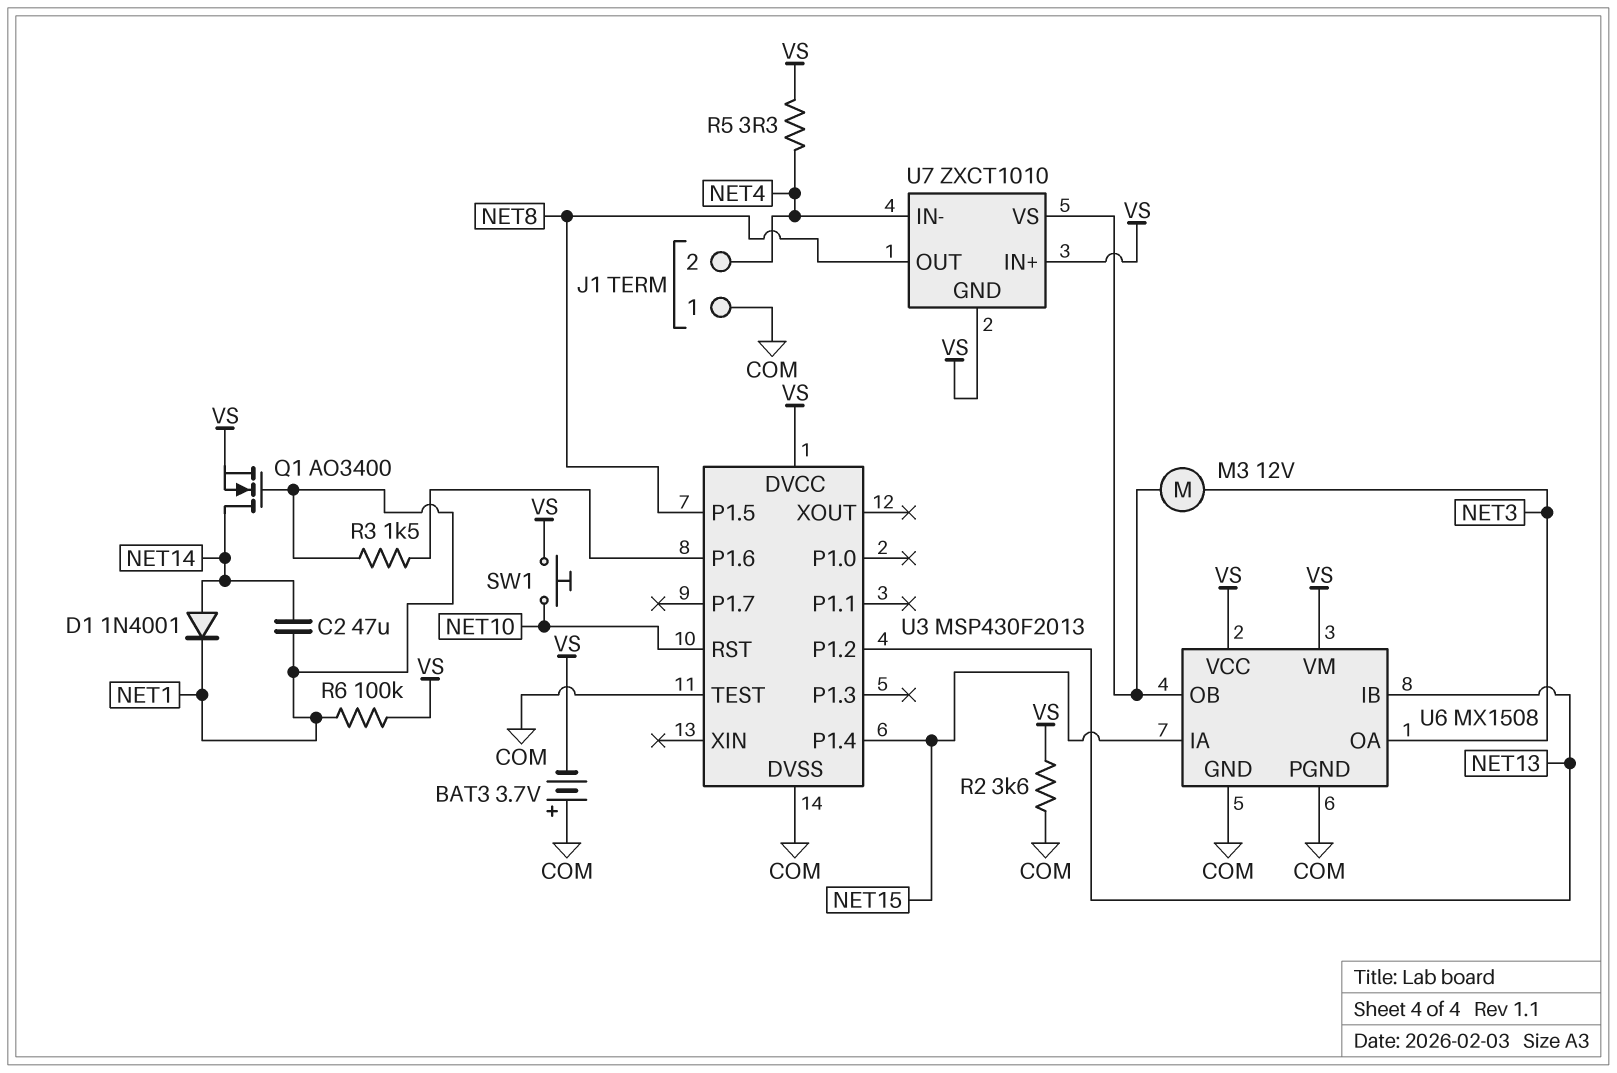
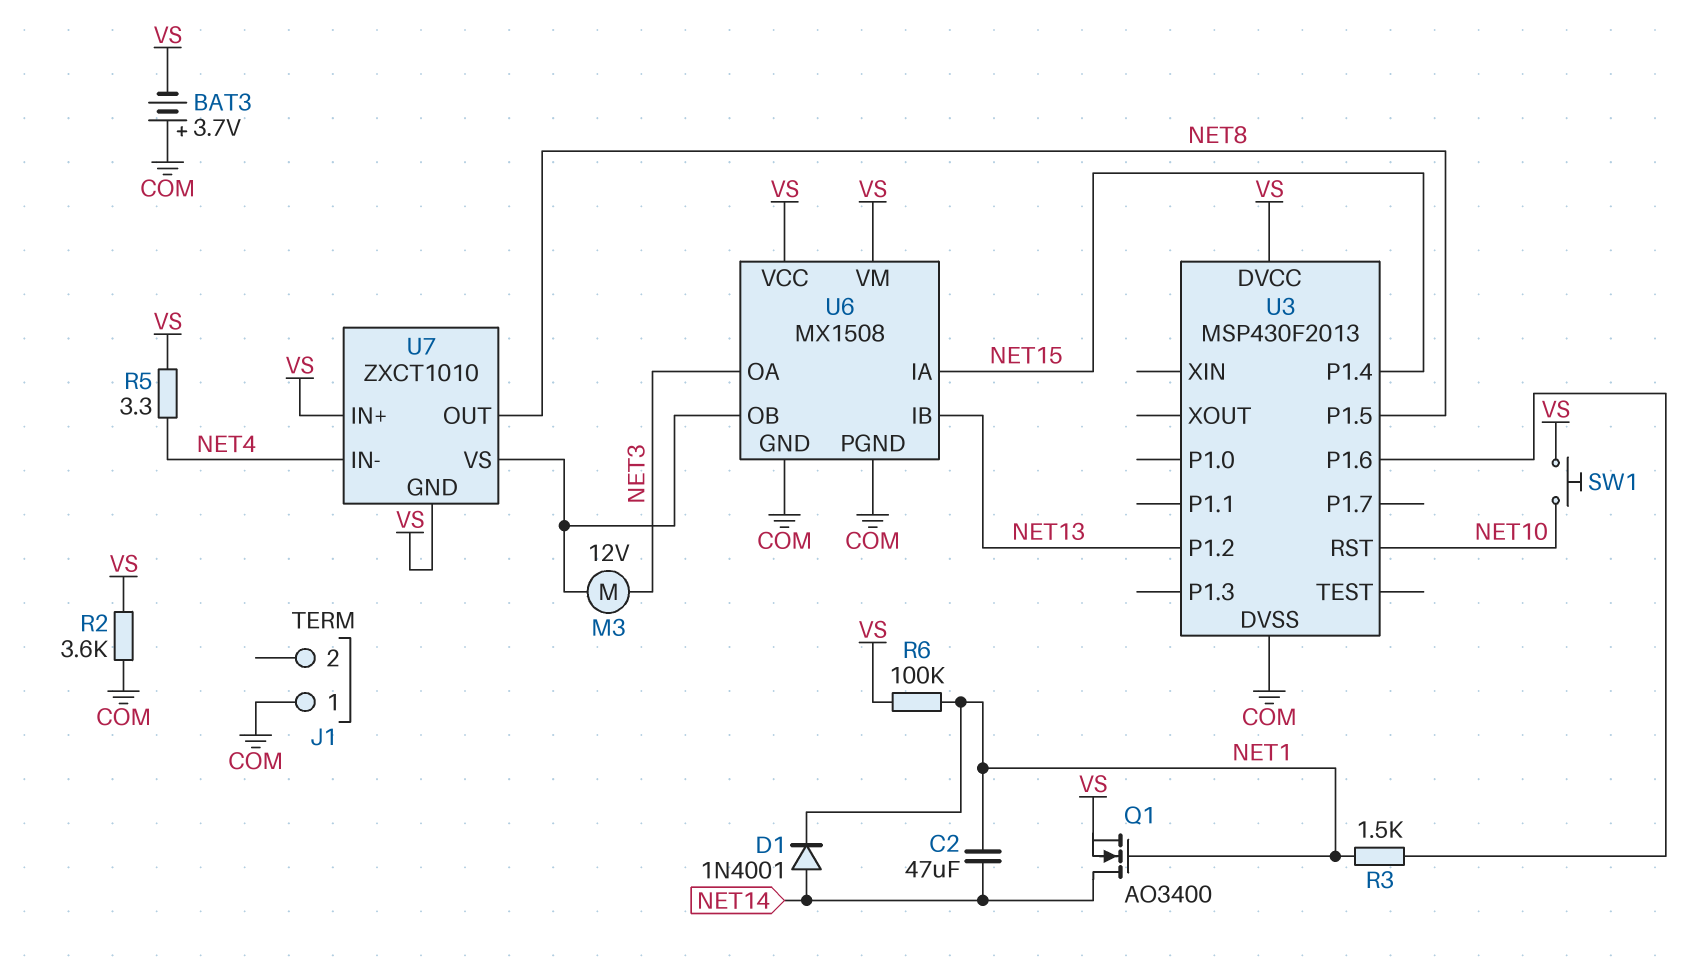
J1 pin 2: NET4 -> none
U3 pin TEST: COM -> none

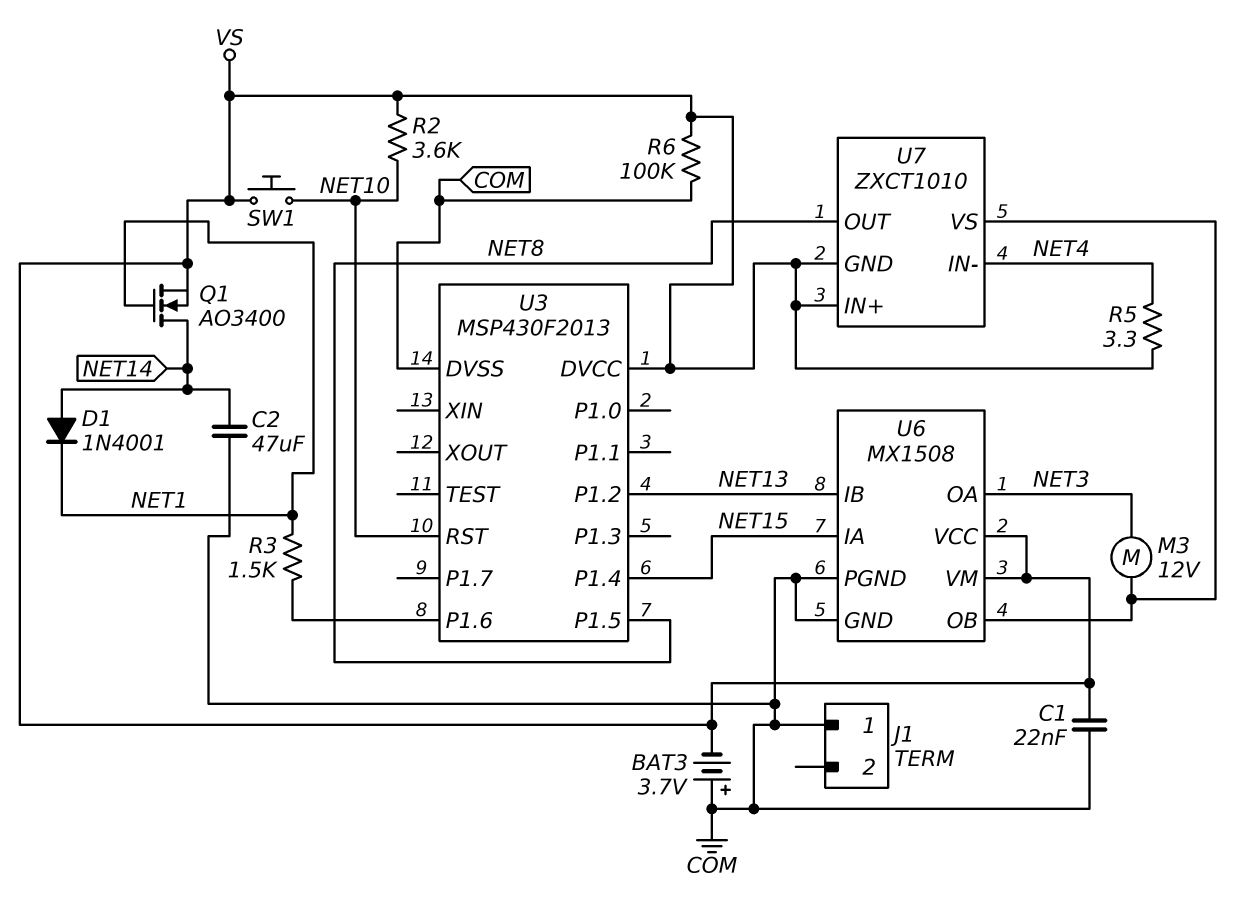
C1: none -> 22nF (COM, VS)
C2: 47uF (NET1, NET14) -> 47uF (COM, NET14)
R2: 3.6k (COM, VS) -> 3.6k (NET10, VS)
R6: 100k (NET1, VS) -> 100k (COM, VS)

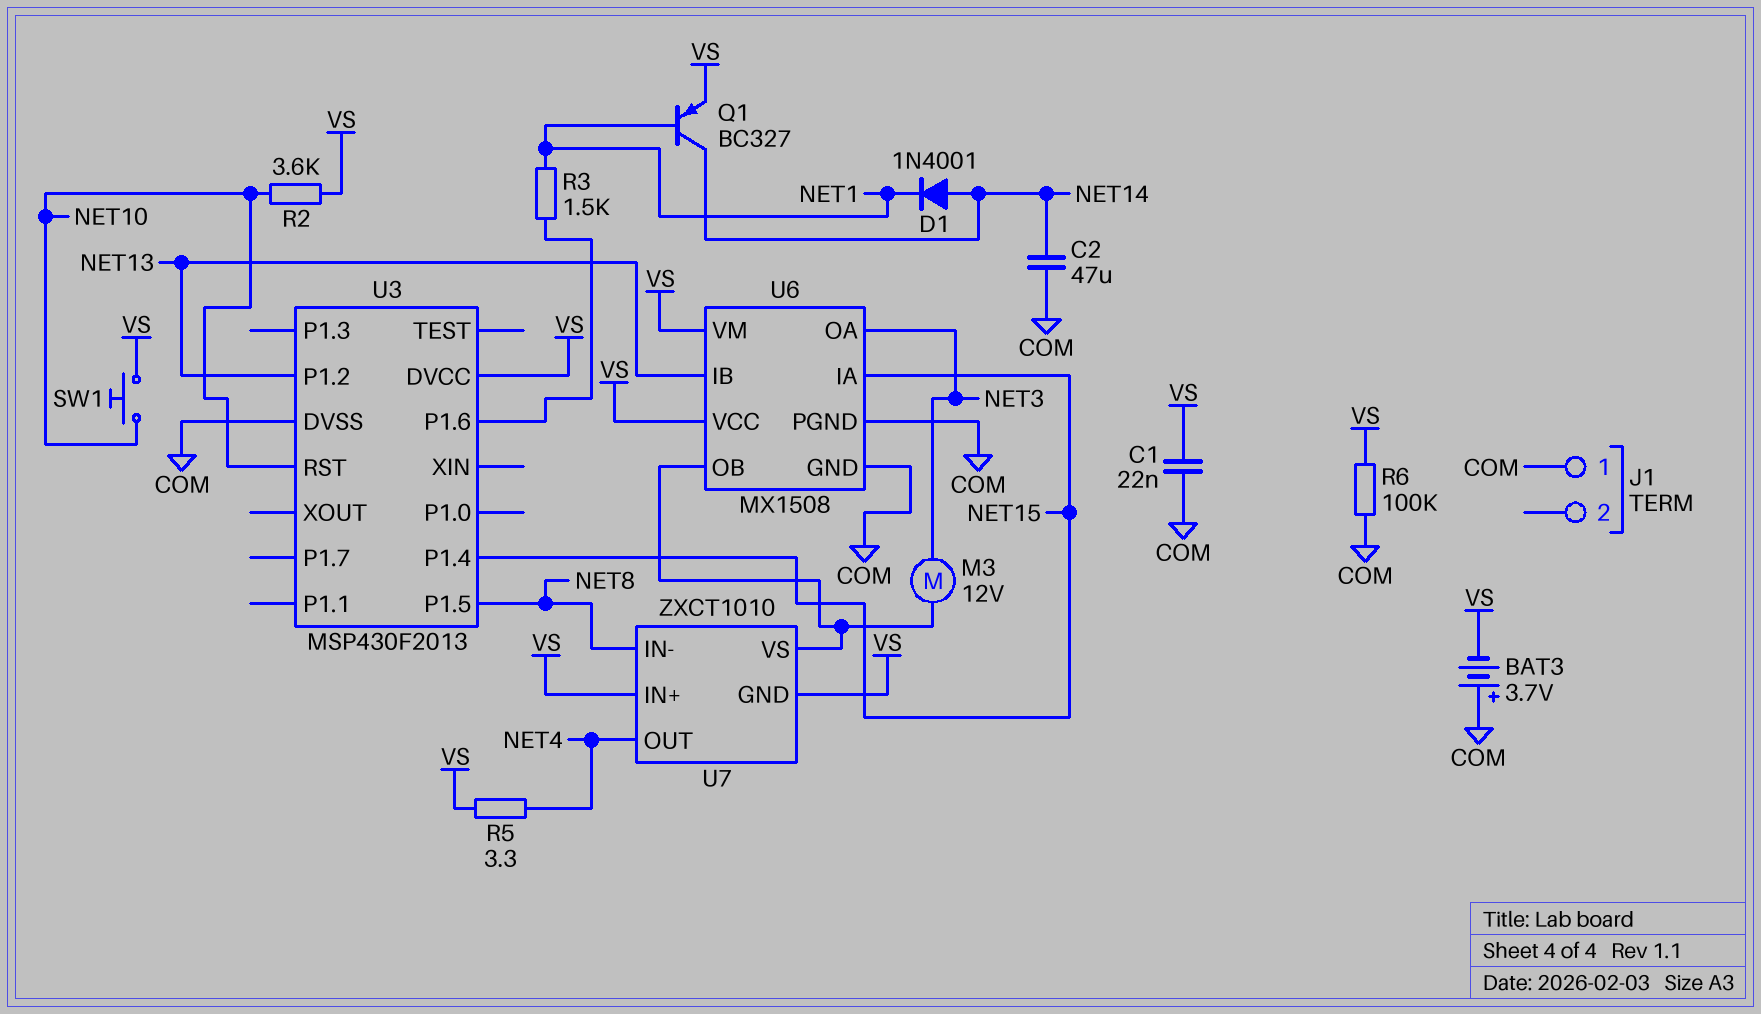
Q1: NMOS AO3400 (G NET1, D NET14, S VS) -> PNP BC327 (B NET1, C NET14, E VS)
U7 pin IN-: NET4 -> NET8
U7 pin OUT: NET8 -> NET4

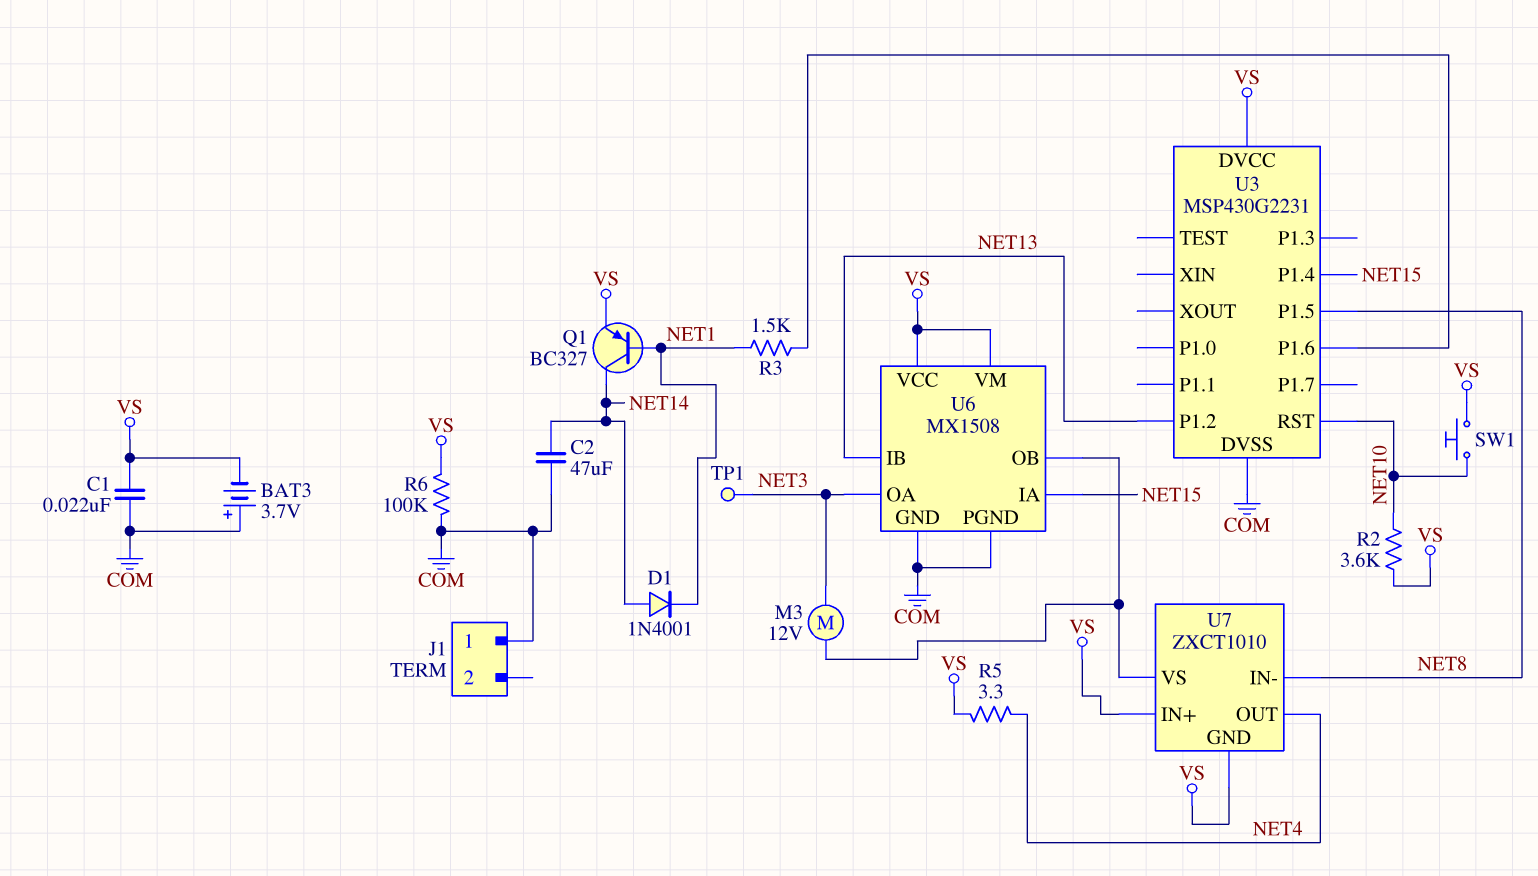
TP1: none -> test point (NET3)
U3: MSP430F2013 -> MSP430G2231

